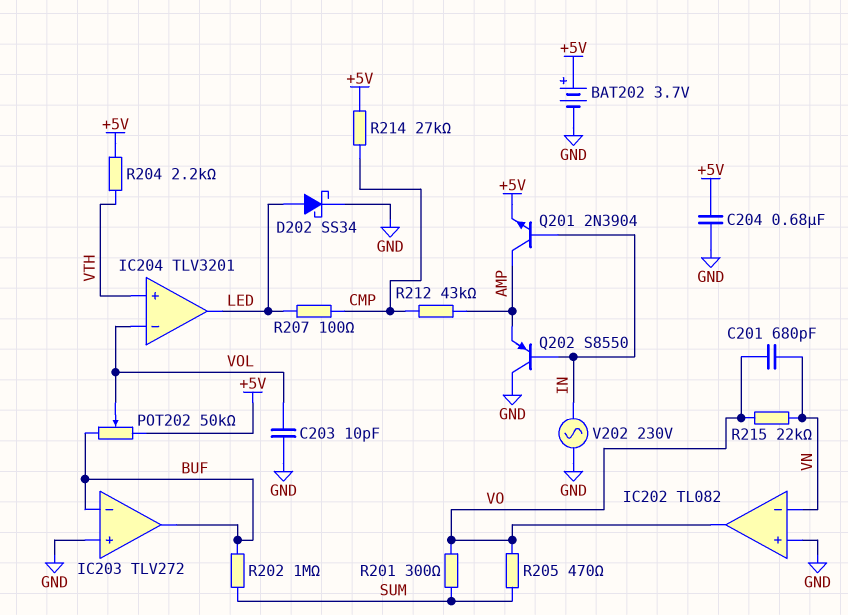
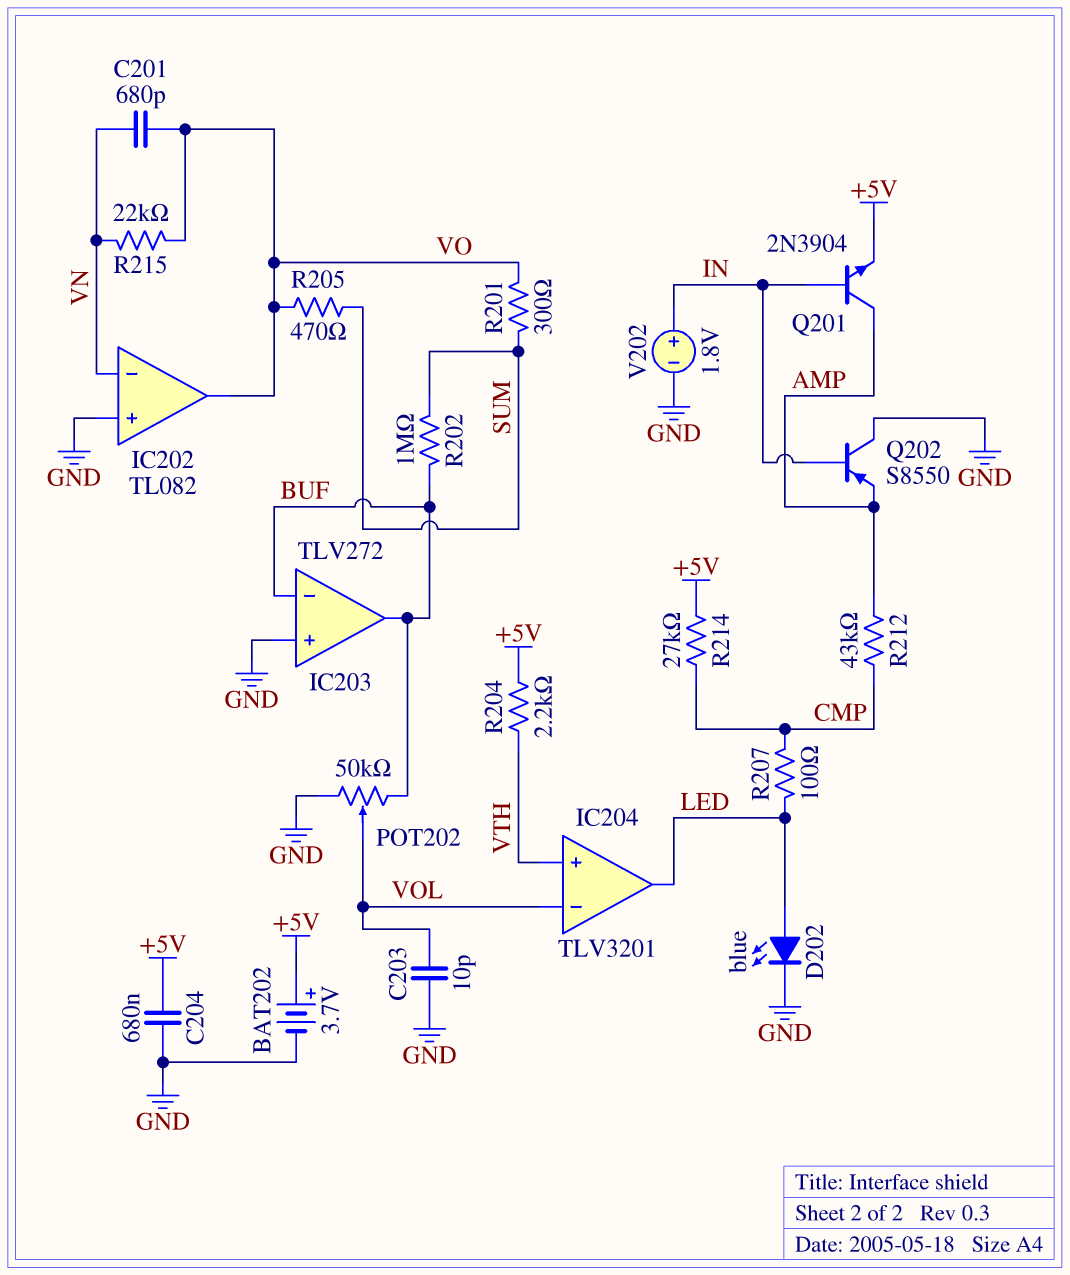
D202: schottky SS34 (A LED, K GND) -> LED blue (A LED, K GND)
POT202: 50k (+5V, BUF, wiper VOL) -> 50k (BUF, GND, wiper VOL)
V202: AC 230V (GND, IN) -> 1.8V (plus IN, minus GND)

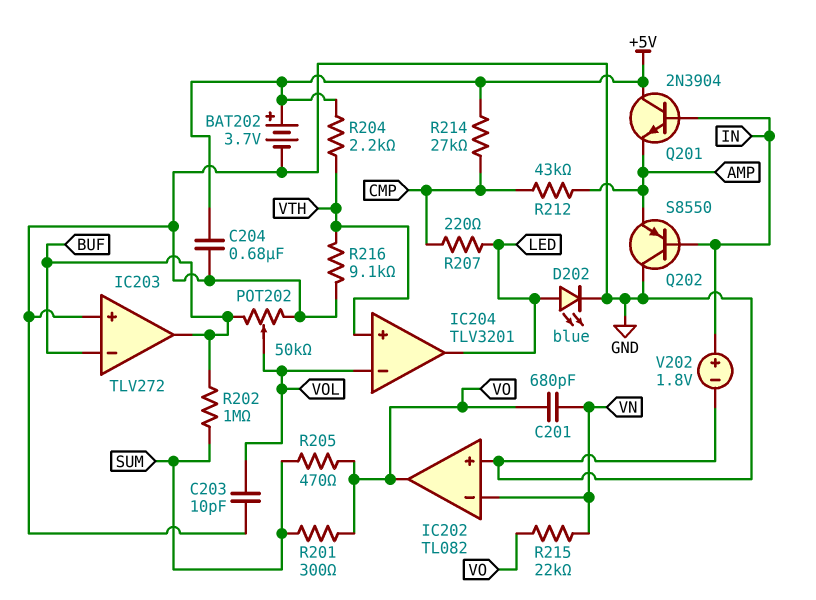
Q201: NPN 2N3904 (B IN, C AMP, E +5V) -> NPN 2N3904 (B IN, C +5V, E AMP)
R207: 100 (CMP, LED) -> 220 (CMP, LED)
R216: none -> 9.1k (GND, VTH)

